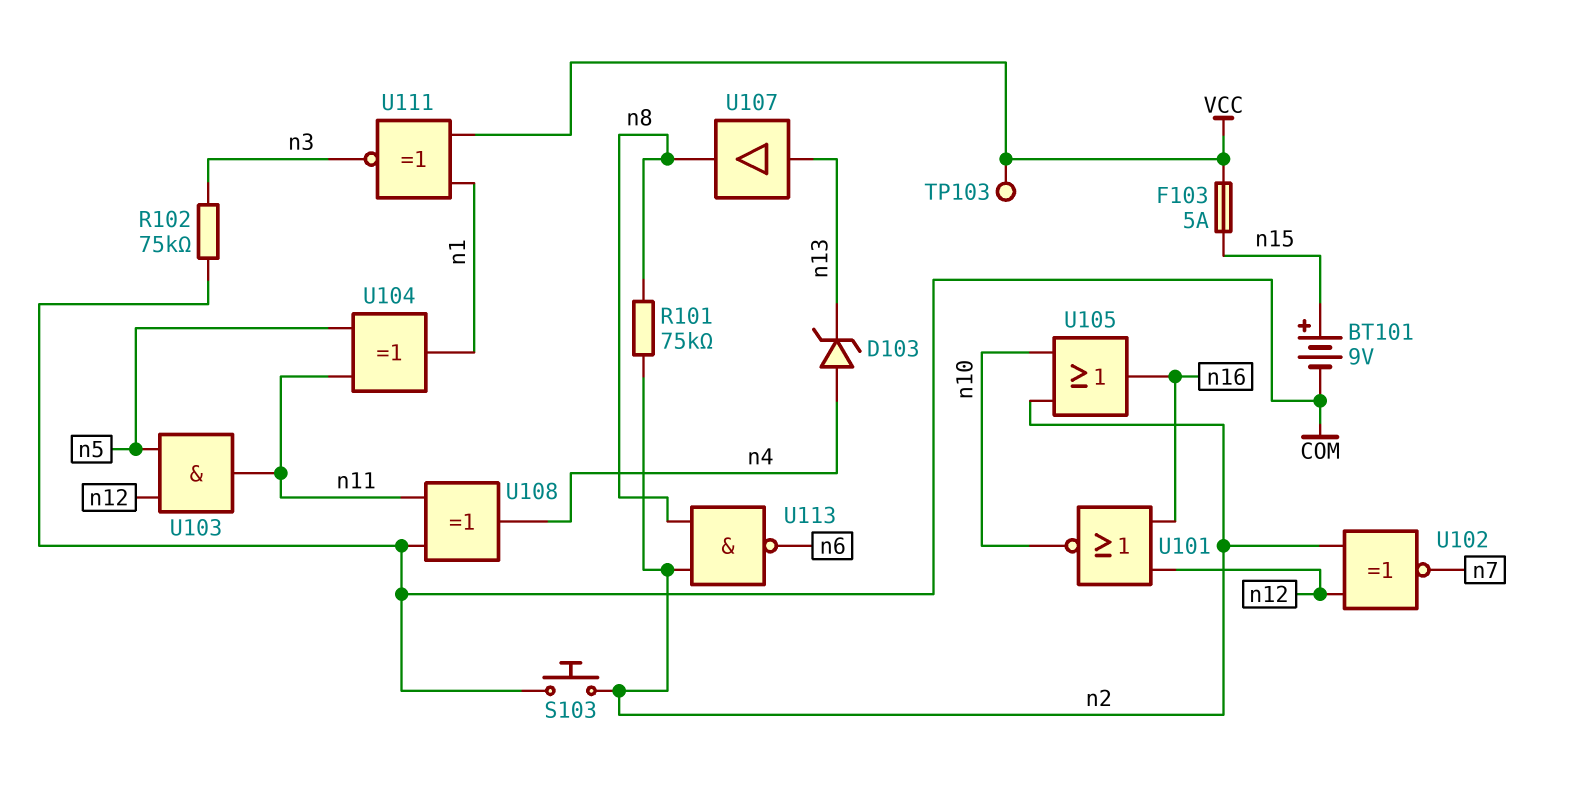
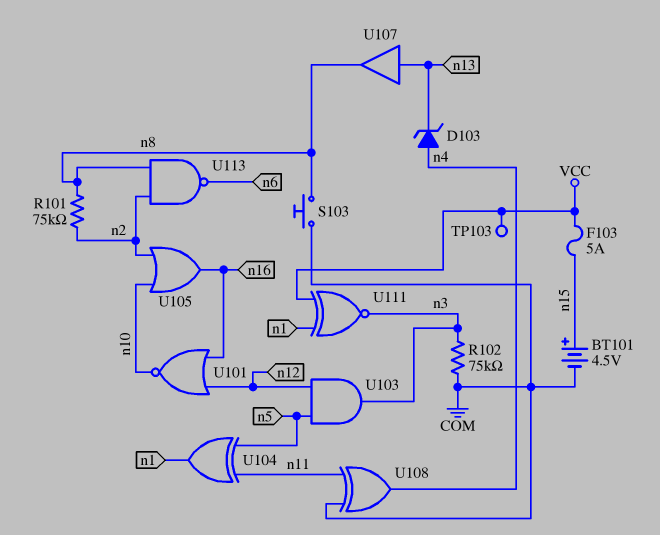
BT101: 9V (plus n15, minus COM) -> 4.5V (plus n15, minus COM)
S103: button (COM, n2) -> button (COM, n8)
U102: XNOR (in n2, in n12, out n7) -> none
U103: AND (in n5, in n12, out n11) -> AND (in n5, in n12, out n3)

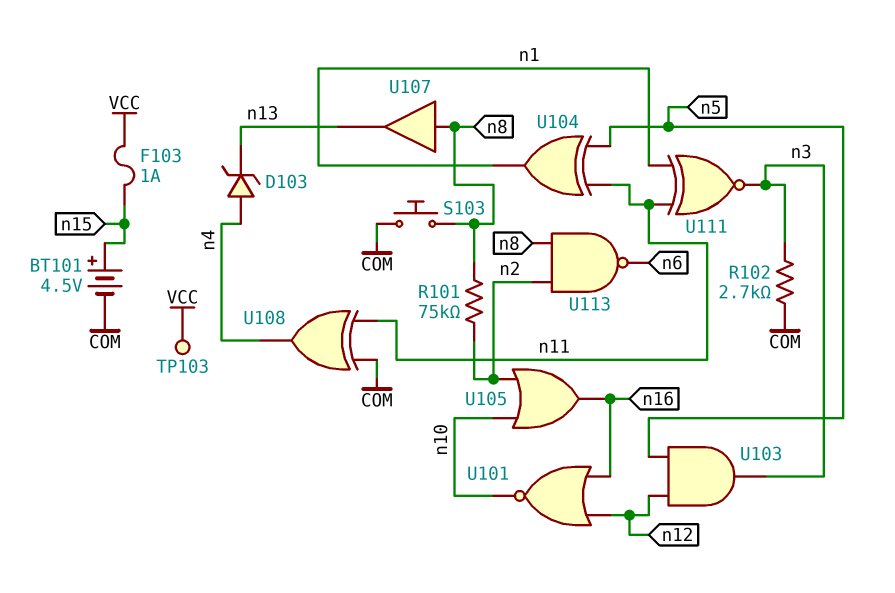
F103: 5A (VCC, n15) -> 1A (VCC, n15)
R102: 75k (COM, n3) -> 2.7k (COM, n3)
U107: buffer (in n13, out n8) -> buffer (in n8, out n13)
U111: XNOR (in VCC, in n1, out n3) -> XNOR (in n1, in n11, out n3)

